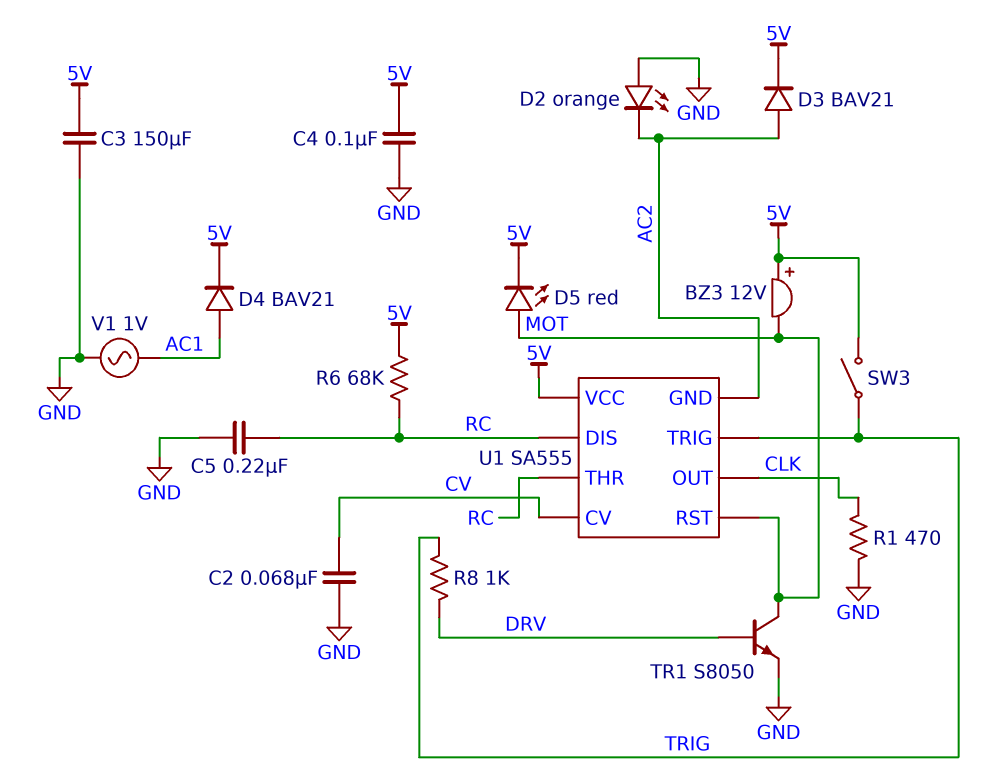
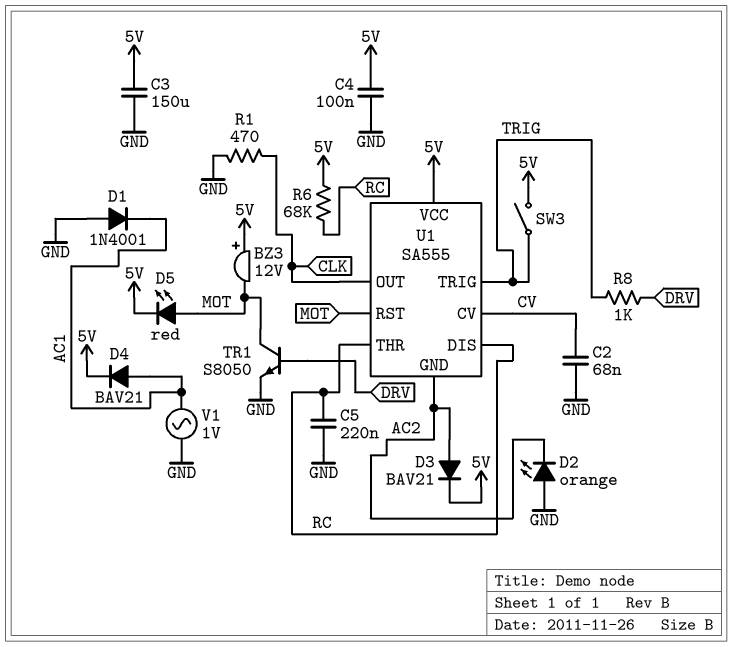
D1: none -> diode 1N4001 (A GND, K AC1)

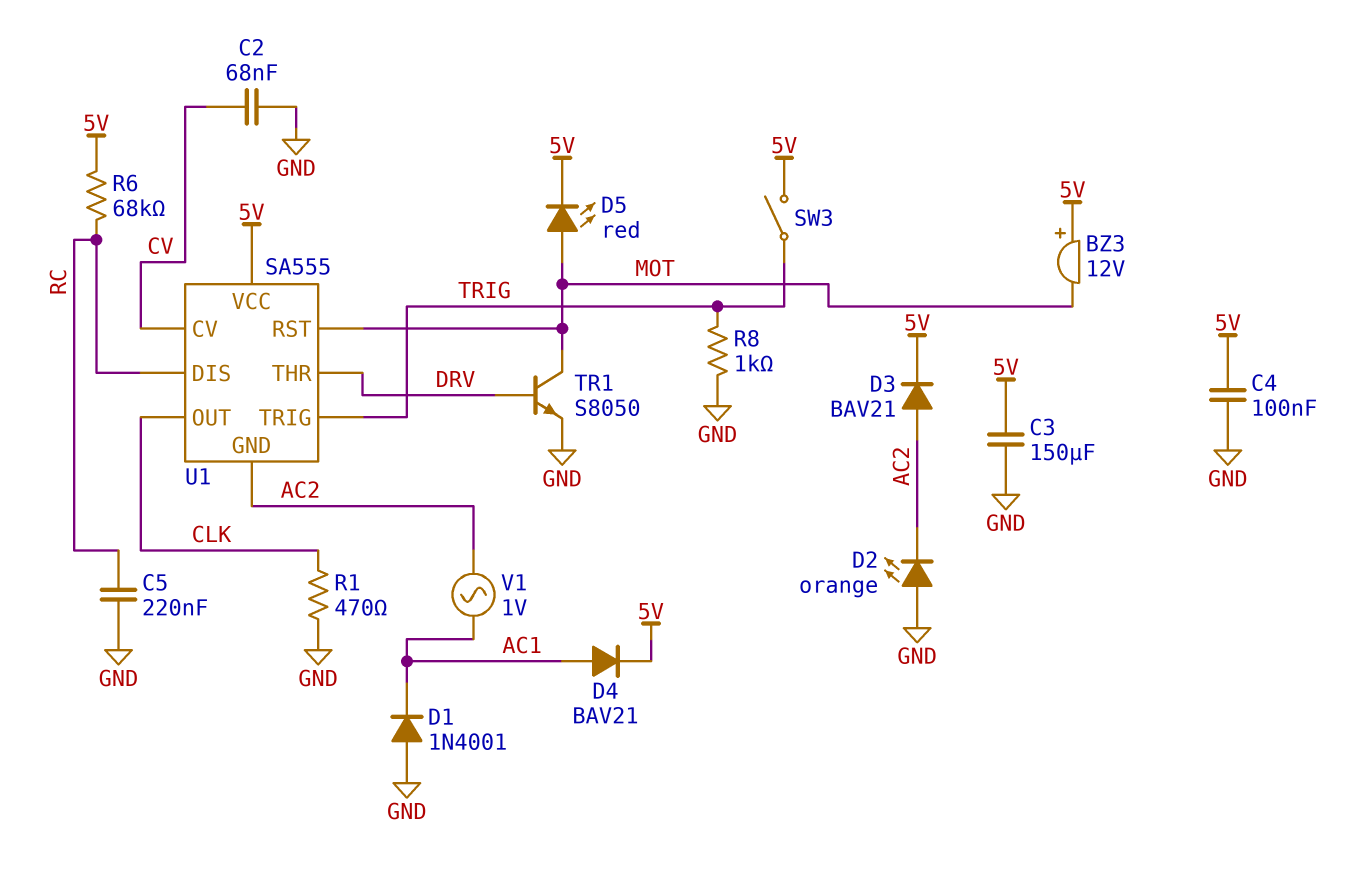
R8: 1k (DRV, TRIG) -> 1k (GND, TRIG)
U1 pin THR: RC -> DRV
V1: AC 1V (AC1, GND) -> AC 1V (AC1, AC2)

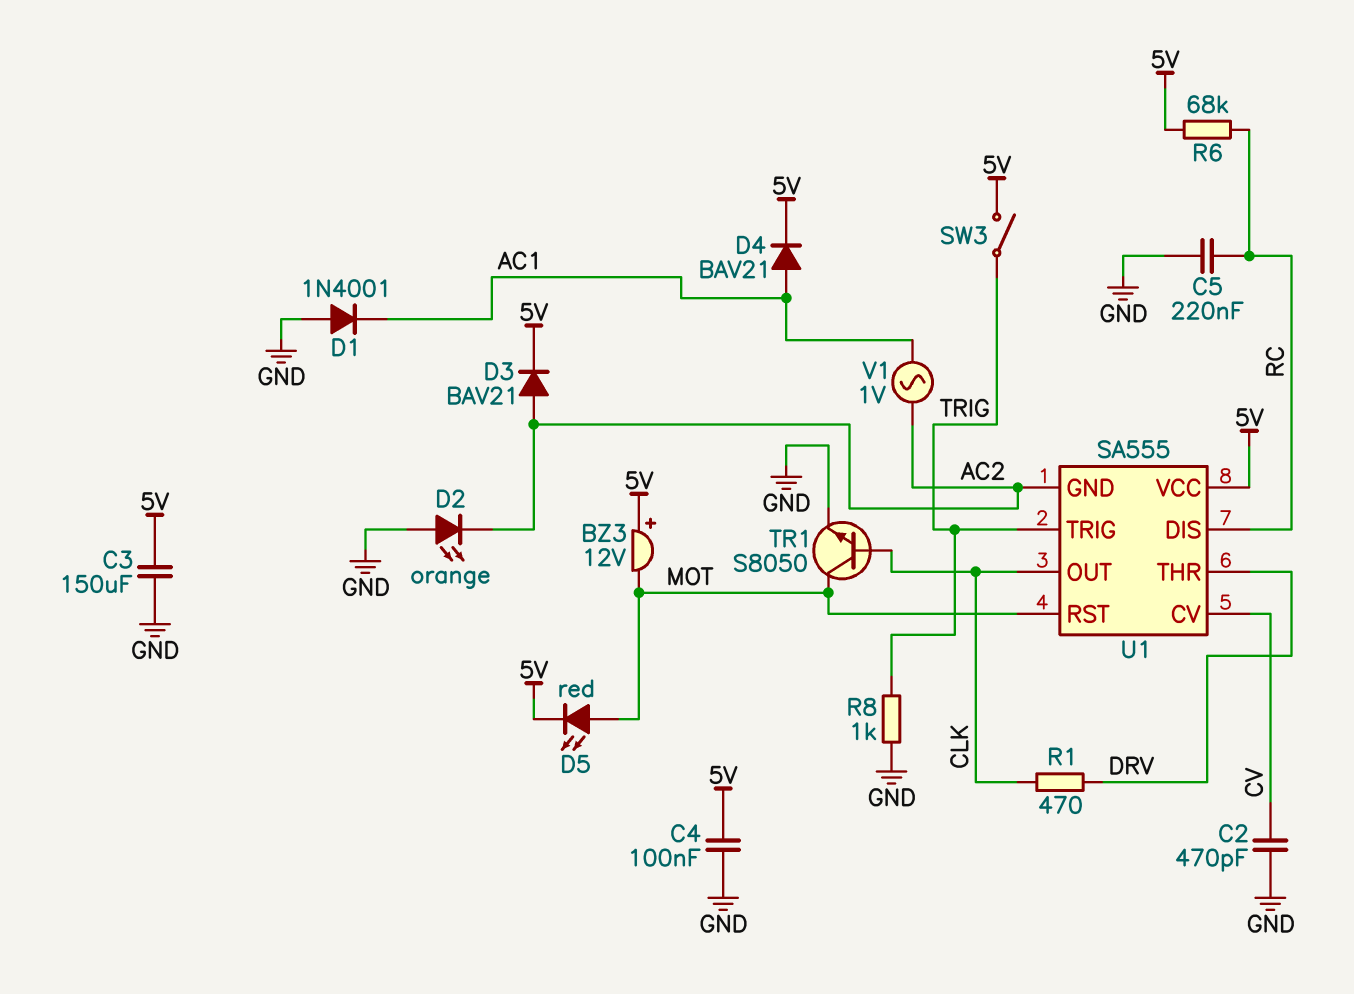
C2: 68nF (CV, GND) -> 470pF (CV, GND)
R1: 470 (CLK, GND) -> 470 (CLK, DRV)
TR1: NPN S8050 (B DRV, C MOT, E GND) -> NPN S8050 (B CLK, C MOT, E GND)

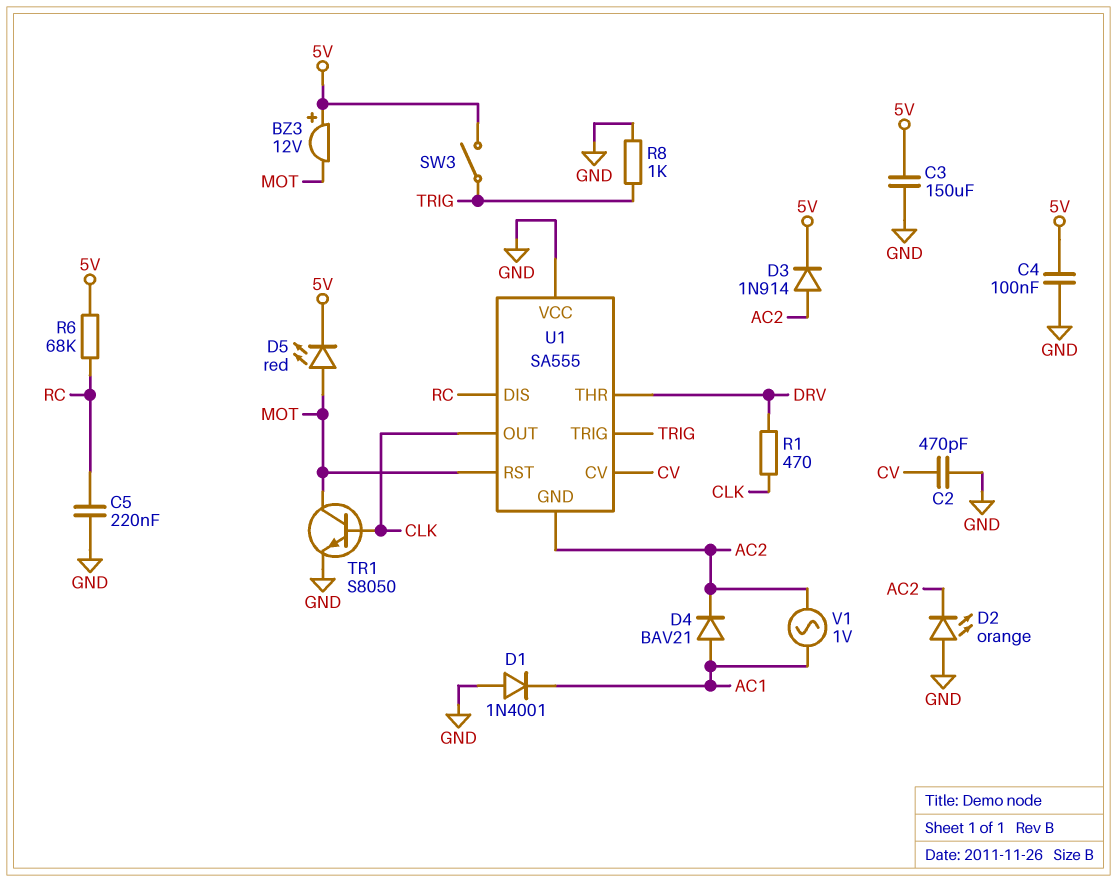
D3: diode BAV21 (A AC2, K 5V) -> diode 1N914 (A AC2, K 5V)
D4: diode BAV21 (A AC1, K 5V) -> diode BAV21 (A AC1, K AC2)
U1 pin VCC: 5V -> GND

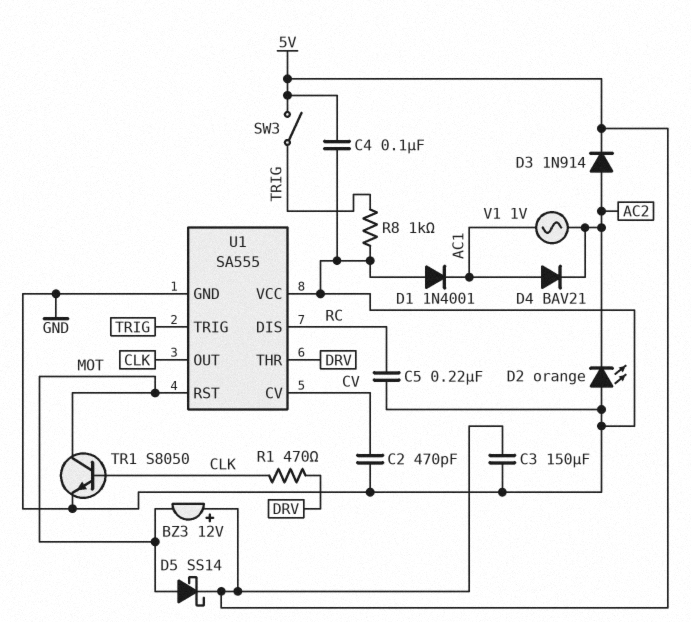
D5: LED red (A MOT, K 5V) -> schottky SS14 (A MOT, K 5V)
R6: 68k (5V, RC) -> none
U1 pin GND: AC2 -> GND

